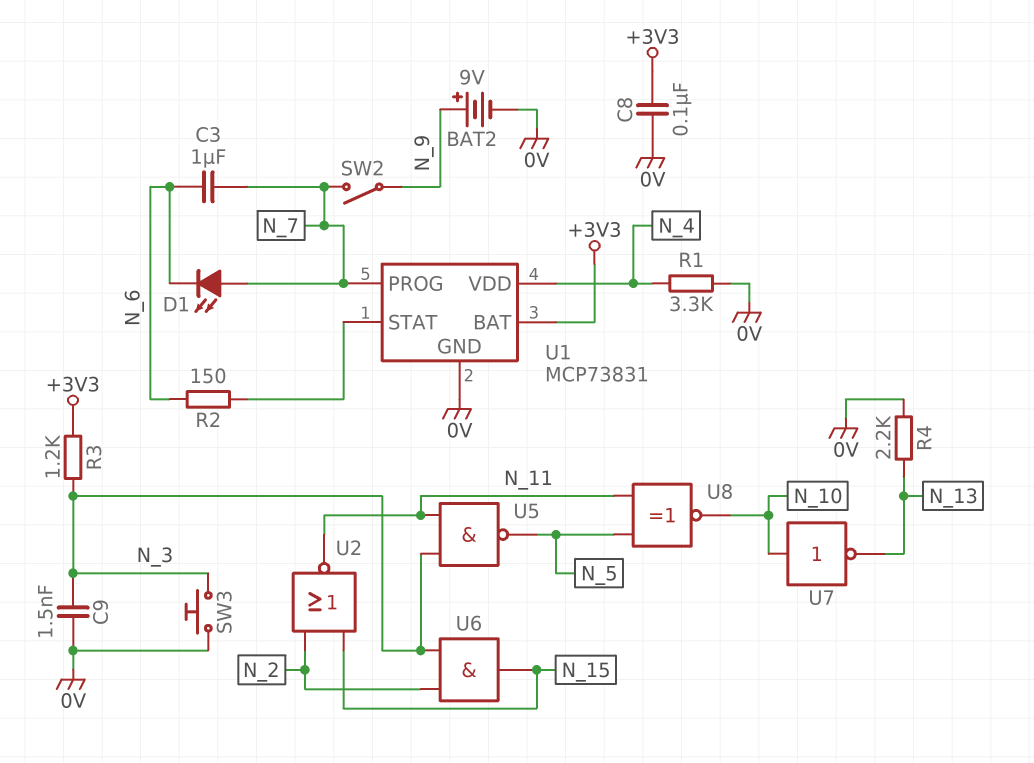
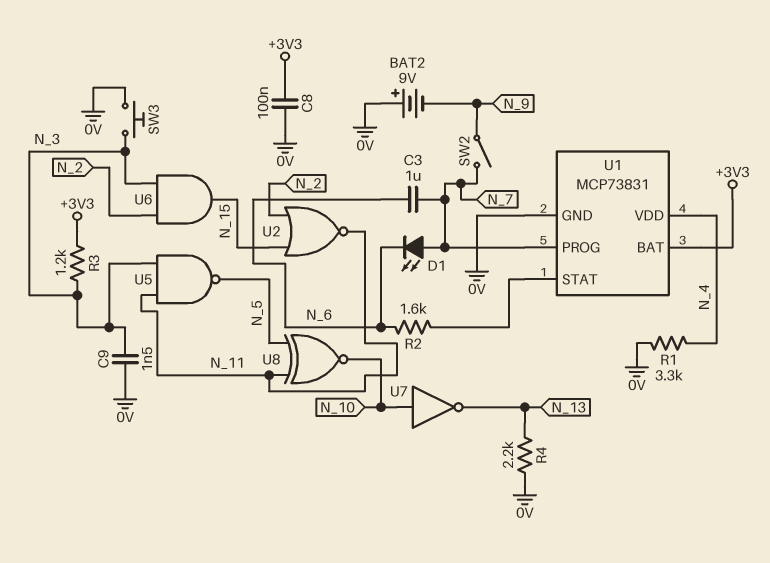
BAT2: 9V (plus N_9, minus 0V) -> 9V (plus 0V, minus N_9)
R2: 150 (N_6, U1/STAT) -> 1.6k (N_6, U1/STAT)

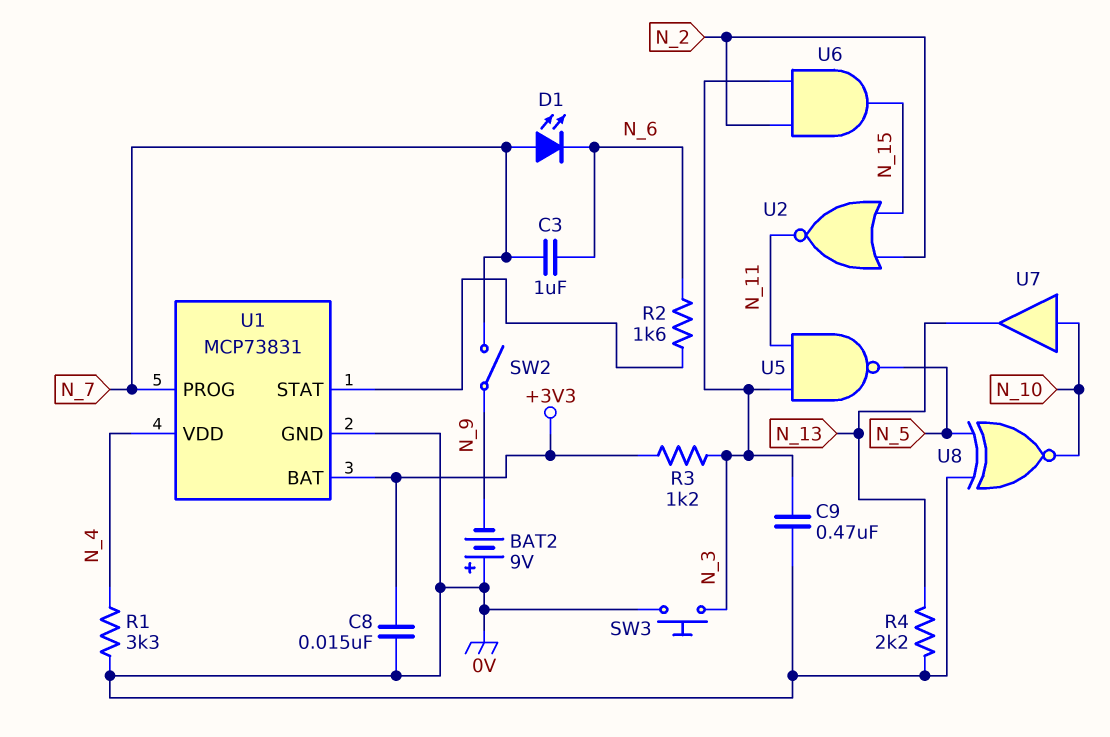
C8: 100nF (+3V3, 0V) -> 15nF (+3V3, 0V)
C9: 1.5nF (0V, N_3) -> 470nF (0V, N_3)
U7: NOT (in N_10, out N_13) -> buffer (in N_10, out N_13)
U8: XNOR (in N_5, in N_11, out N_10) -> XNOR (in 0V, in N_5, out N_10)

